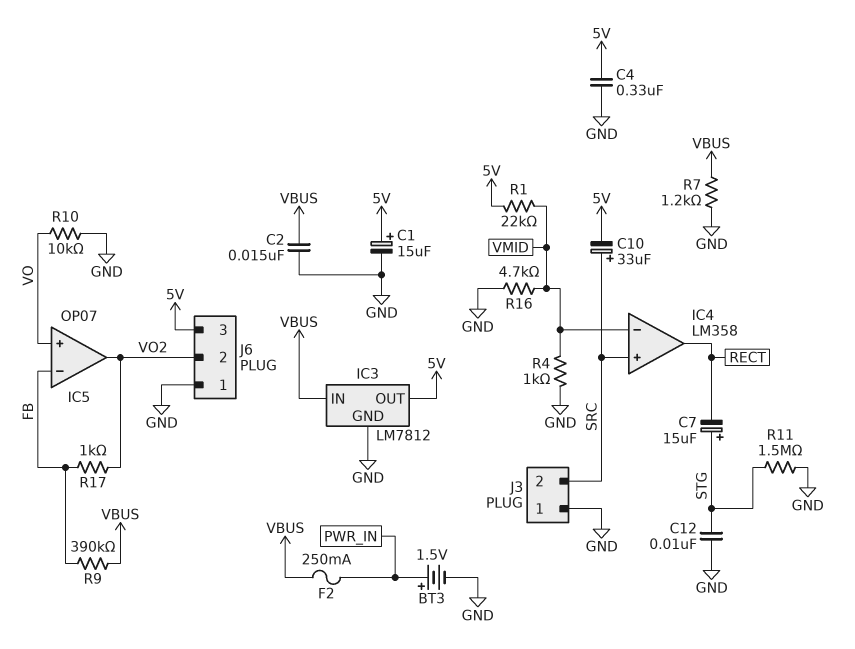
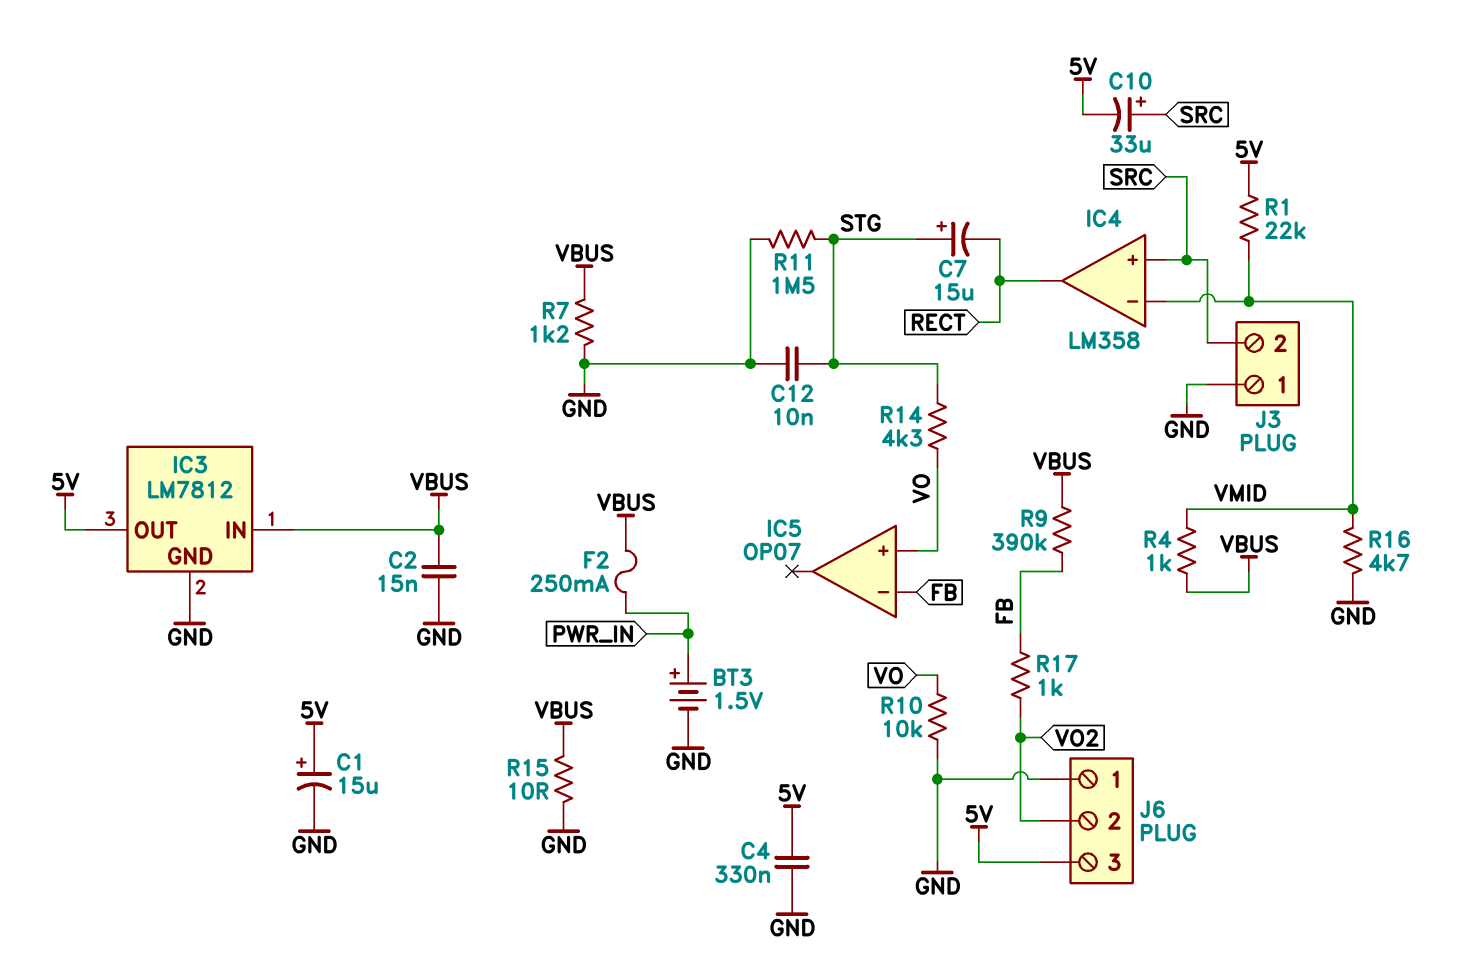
IC5 pin out: VO2 -> none
R4: 1k (GND, VMID) -> 1k (VBUS, VMID)
R14: none -> 4.3k (STG, VO)
R15: none -> 10 (GND, VBUS)

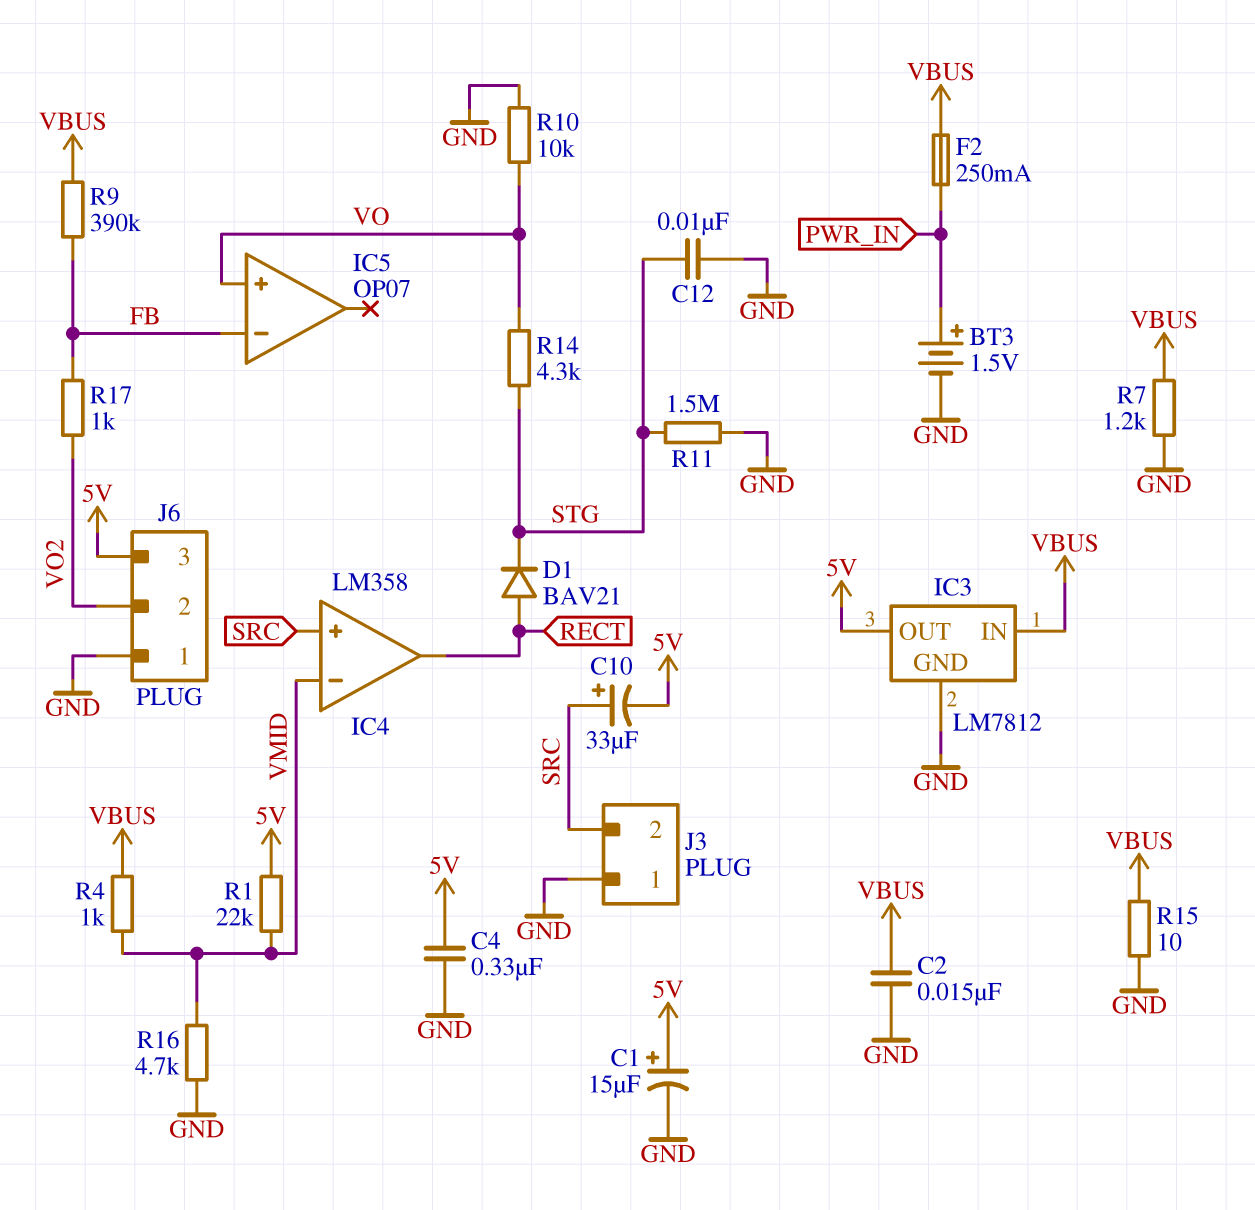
C7: 15uF (plus STG, minus RECT) -> none
D1: none -> diode BAV21 (A RECT, K STG)

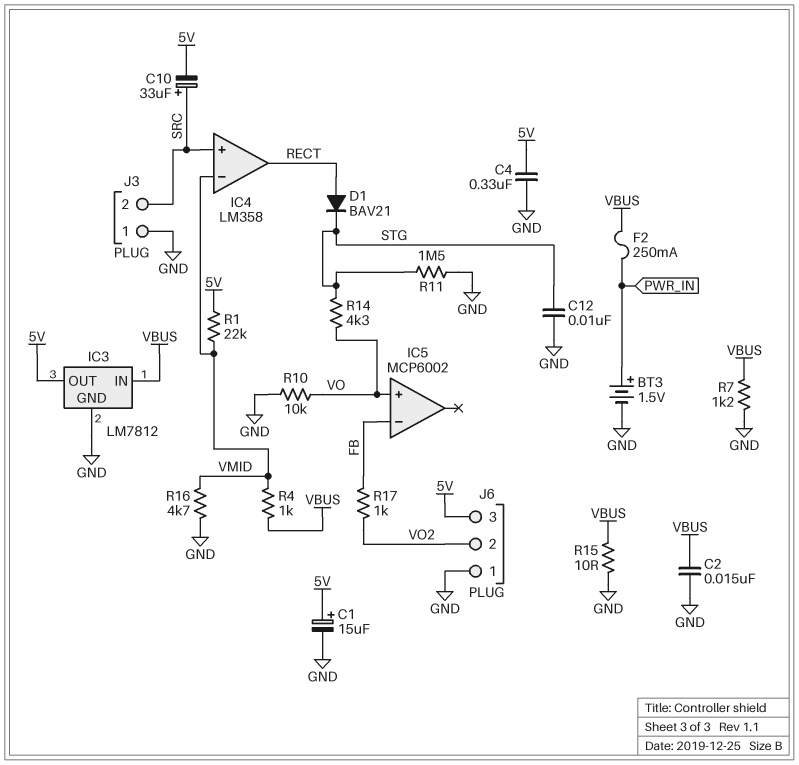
IC5: OP07 -> MCP6002
R9: 390k (FB, VBUS) -> none

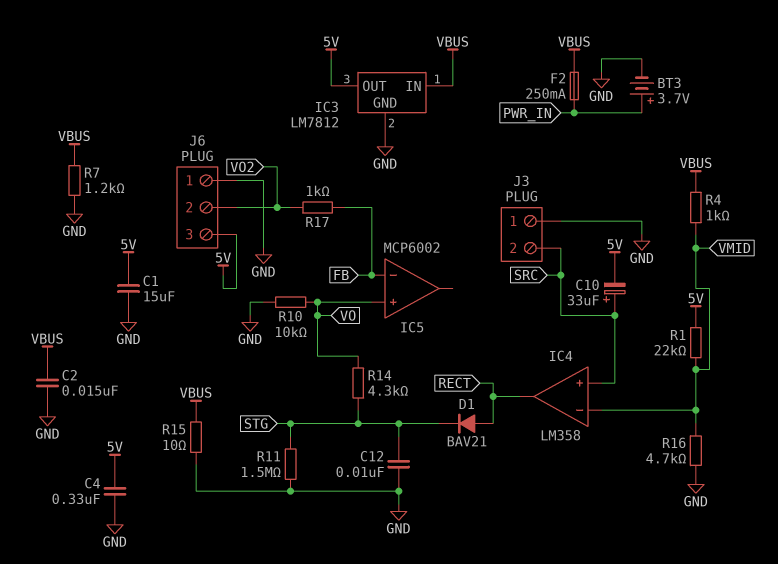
BT3: 1.5V (plus PWR_IN, minus GND) -> 3.7V (plus PWR_IN, minus GND)
C1: 15uF (plus 5V, minus GND) -> 15uF (5V, GND)

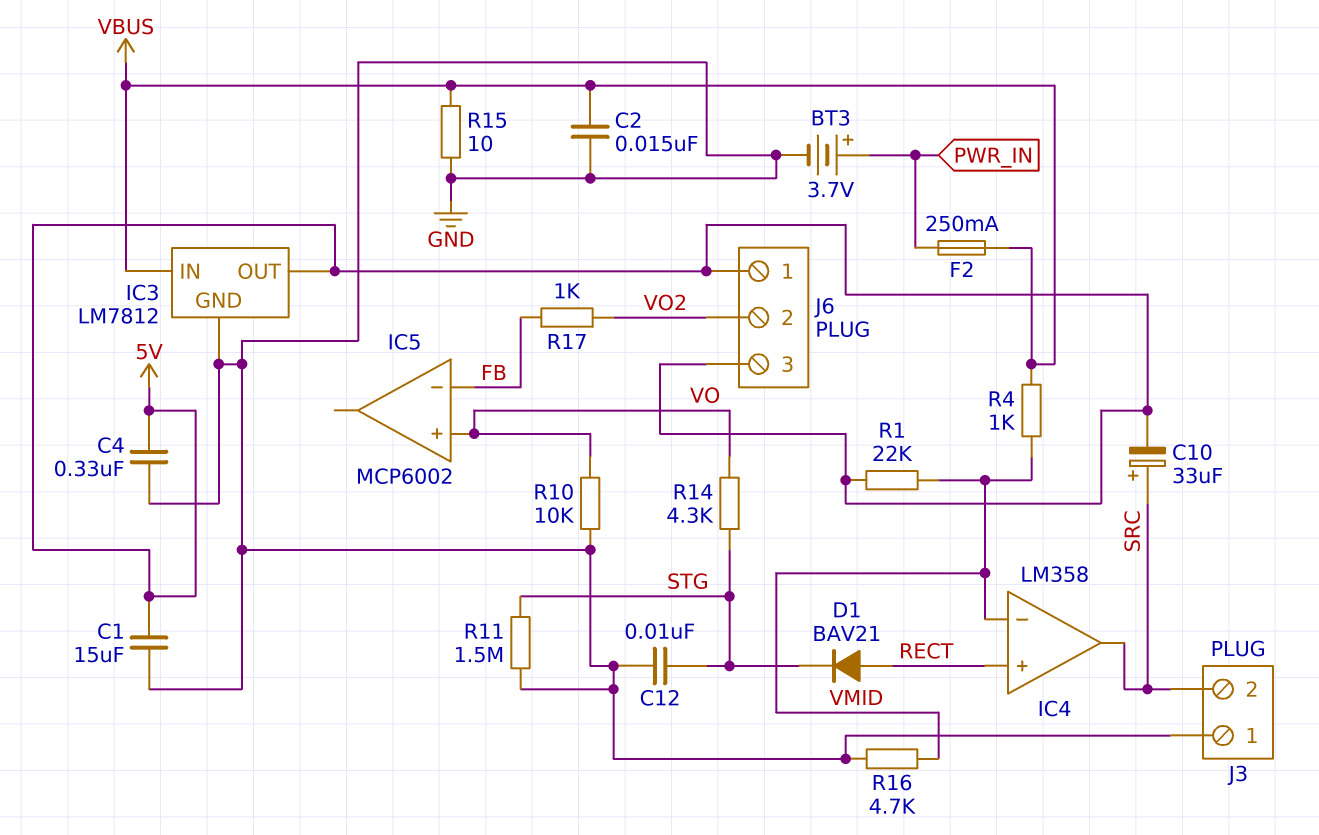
IC4 pin in+: SRC -> RECT
IC4 pin out: RECT -> SRC
J6 pin 1: GND -> 5V
R7: 1.2k (GND, VBUS) -> none

